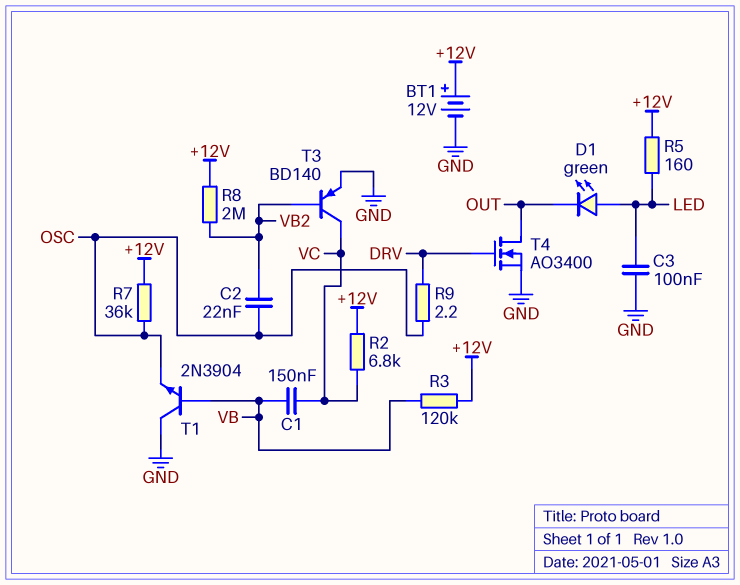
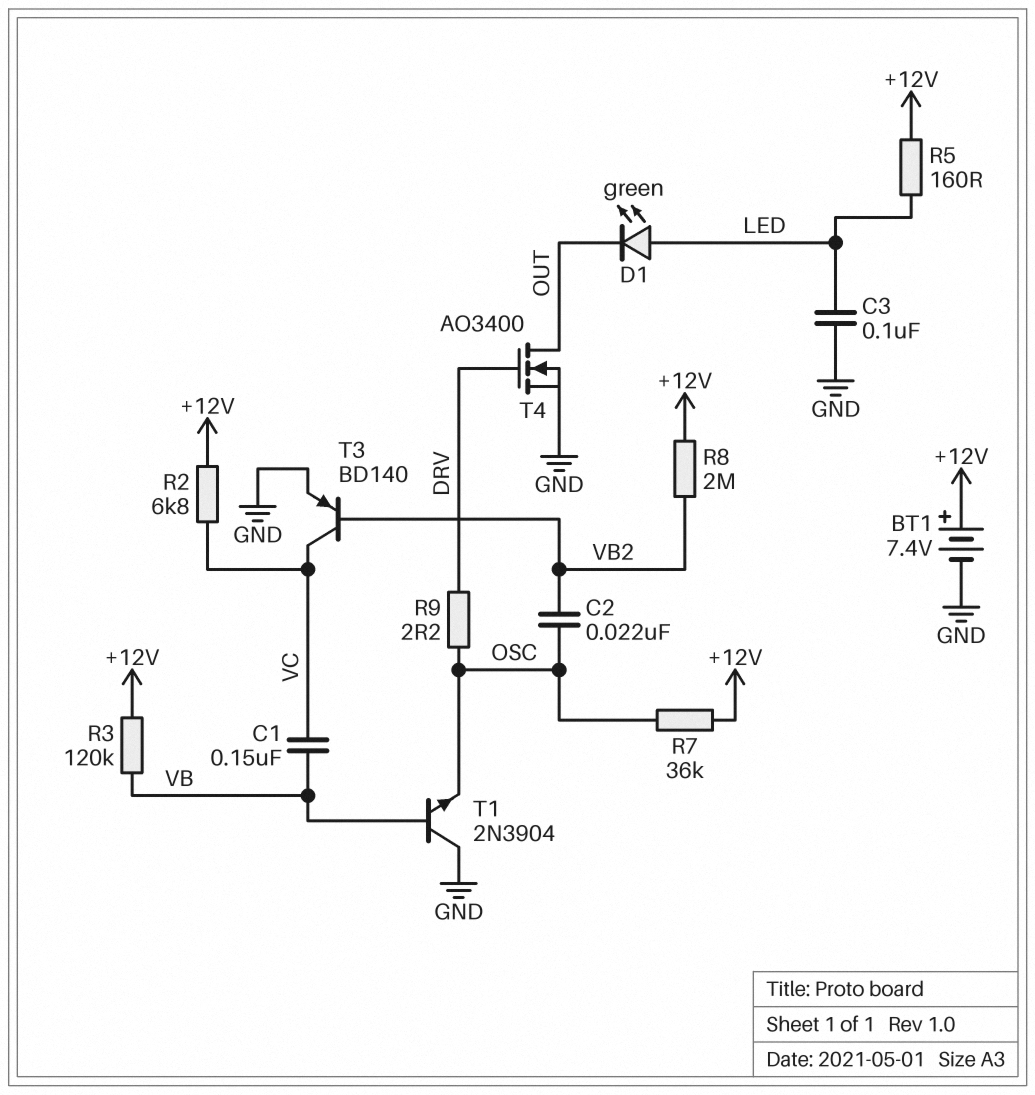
BT1: 12V (plus +12V, minus GND) -> 7.4V (plus +12V, minus GND)

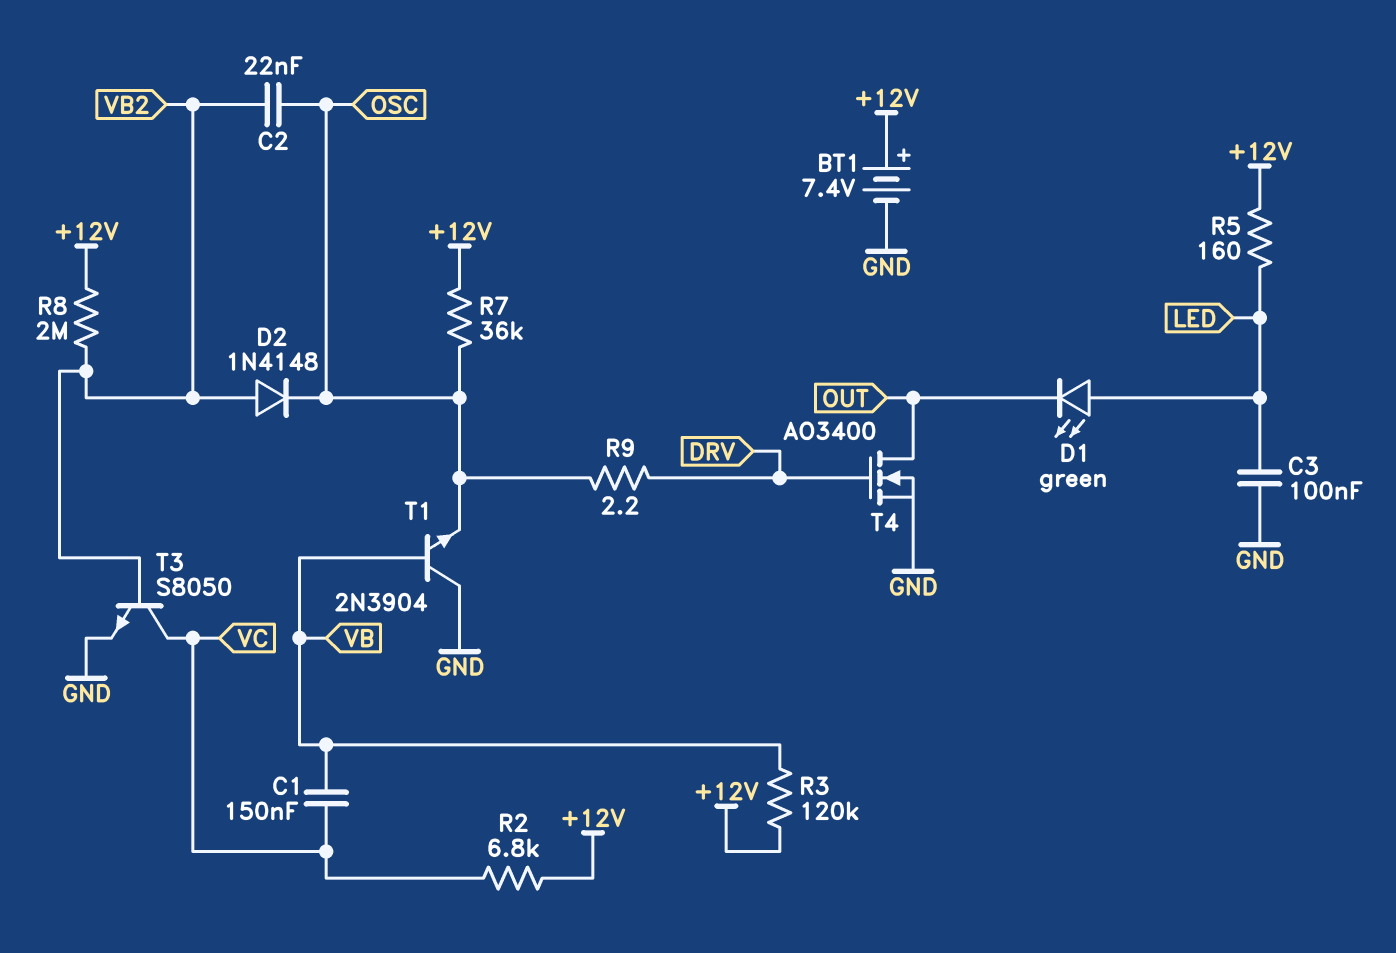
D2: none -> diode 1N4148 (A VB2, K OSC)
T3: PNP BD140 (B VB2, C VC, E GND) -> NPN S8050 (B VB2, C VC, E GND)

